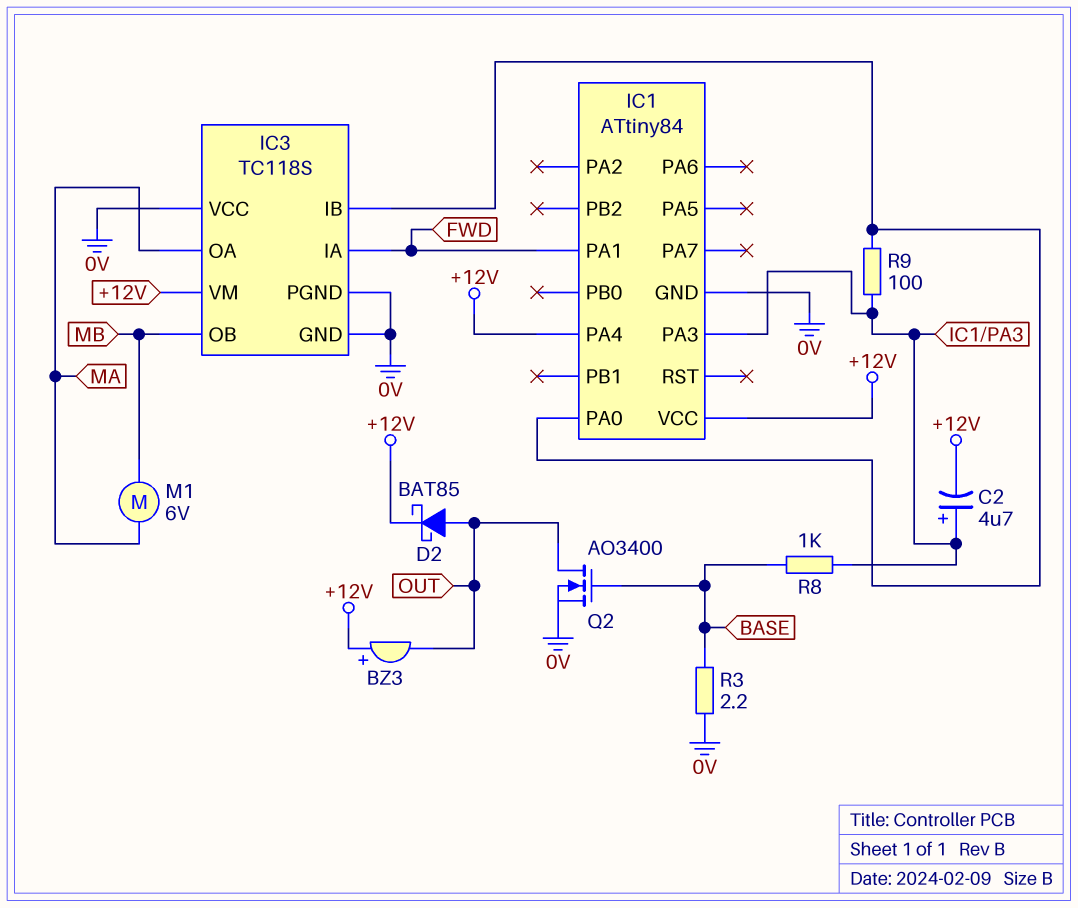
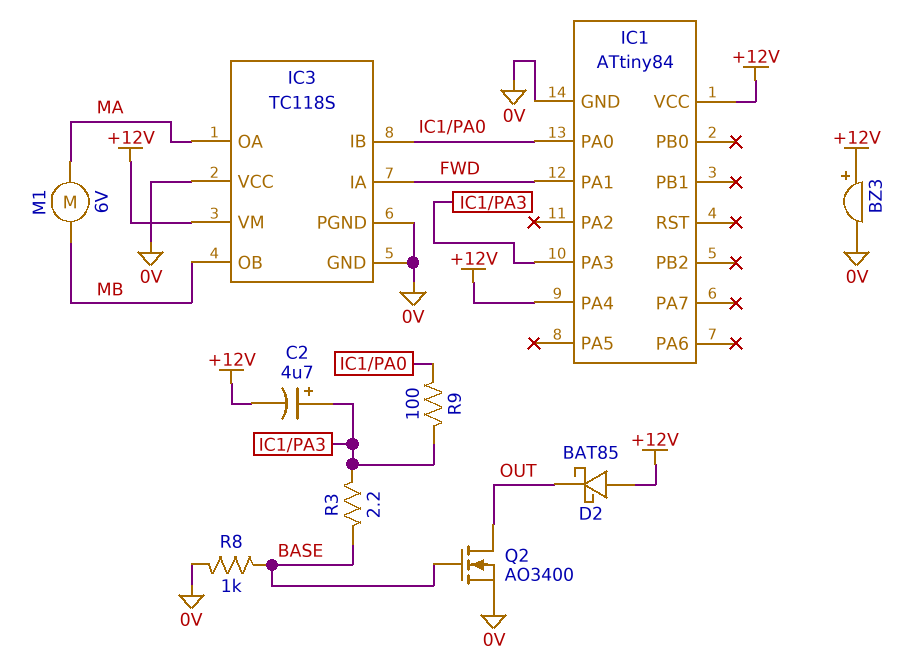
BZ3: buzzer (plus +12V, minus OUT) -> buzzer (plus +12V, minus 0V)
D2: schottky BAT85 (A OUT, K +12V) -> schottky BAT85 (A +12V, K OUT)
R3: 2.2 (0V, BASE) -> 2.2 (BASE, IC1/PA3)
R8: 1k (BASE, IC1/PA3) -> 1k (0V, BASE)

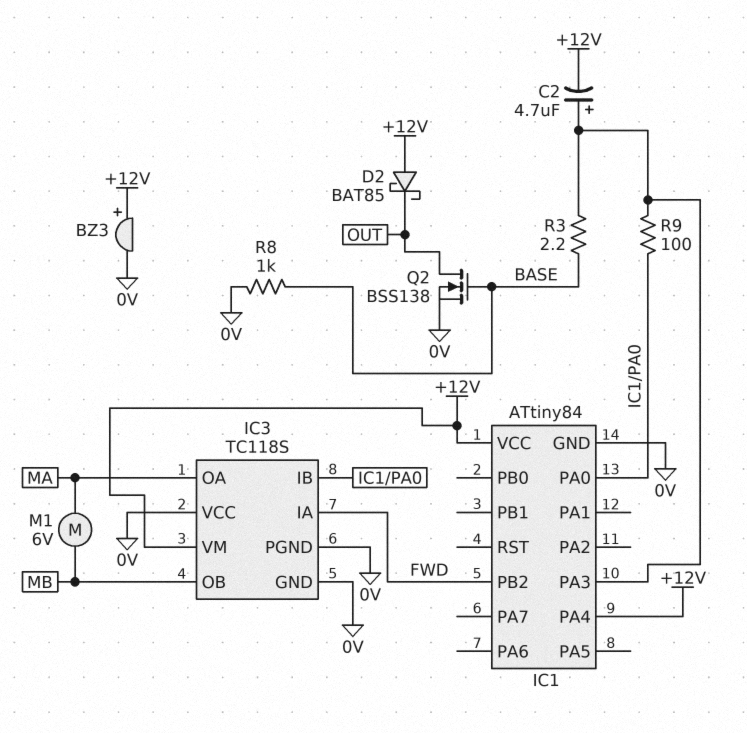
IC1 pin PA1: FWD -> none
IC1 pin PB2: none -> FWD
Q2: NMOS AO3400 (G BASE, D OUT, S 0V) -> NMOS BSS138 (G BASE, D OUT, S 0V)

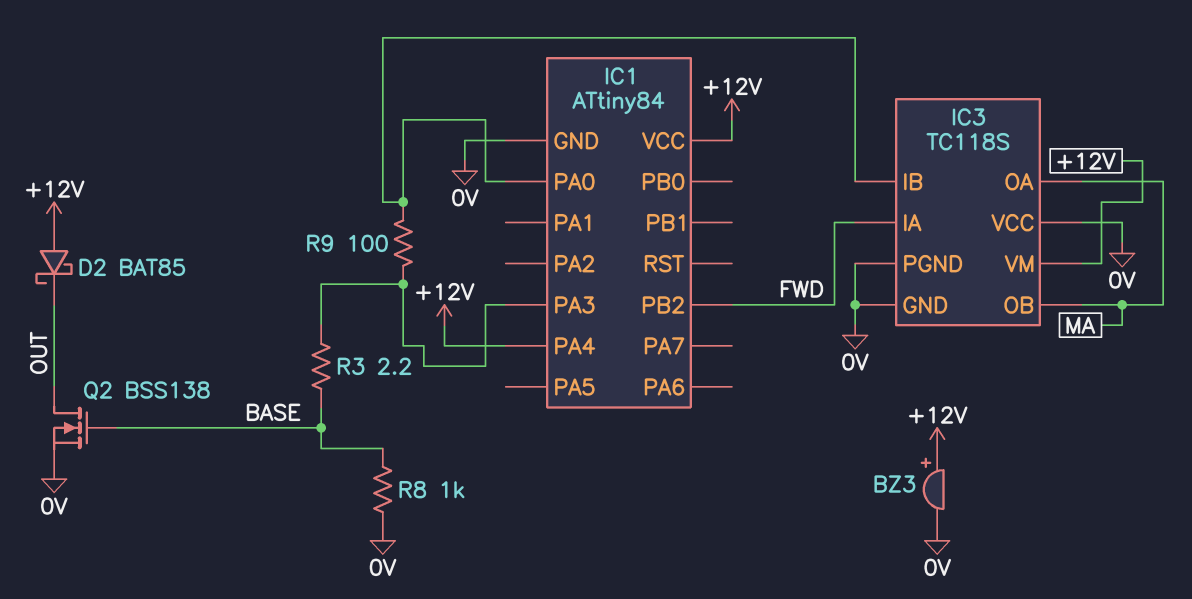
C2: 4.7uF (plus IC1/PA3, minus +12V) -> none
IC3 pin OB: MB -> MA
M1: motor 6V (MA, MB) -> none

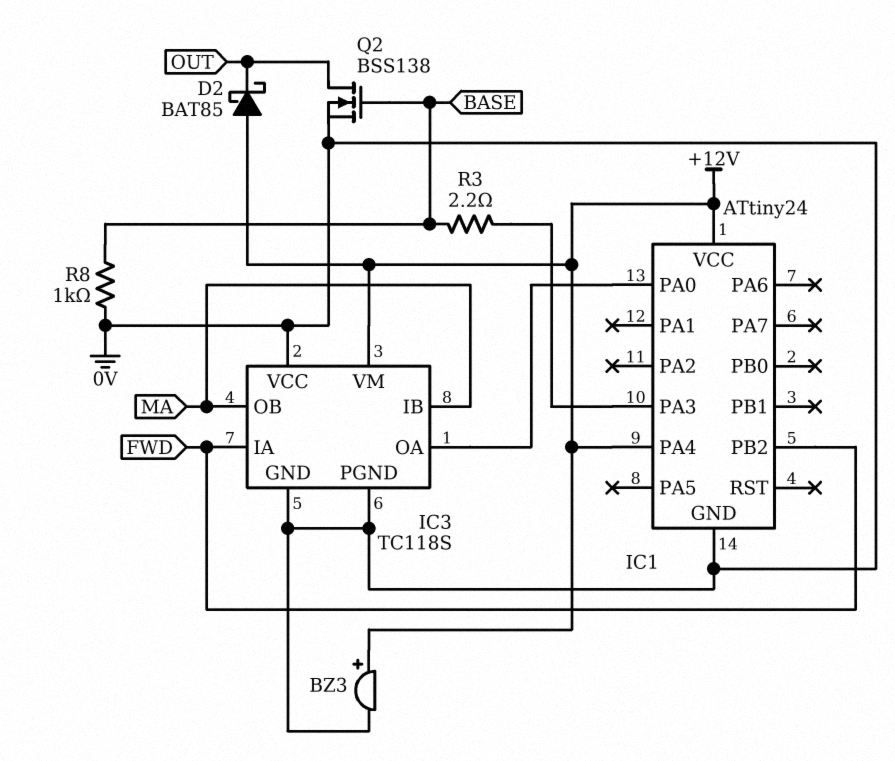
IC1: ATtiny84 -> ATtiny24
IC3 pin IB: IC1/PA0 -> MA
IC3 pin OA: MA -> IC1/PA0
R9: 100 (IC1/PA0, IC1/PA3) -> none

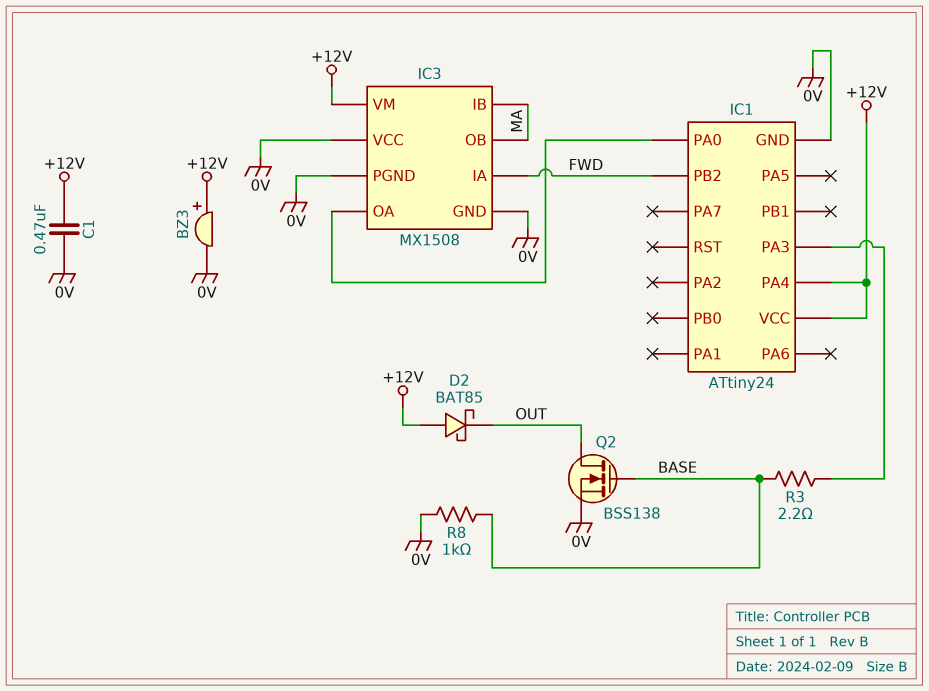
C1: none -> 470nF (+12V, 0V)
IC3: TC118S -> MX1508

